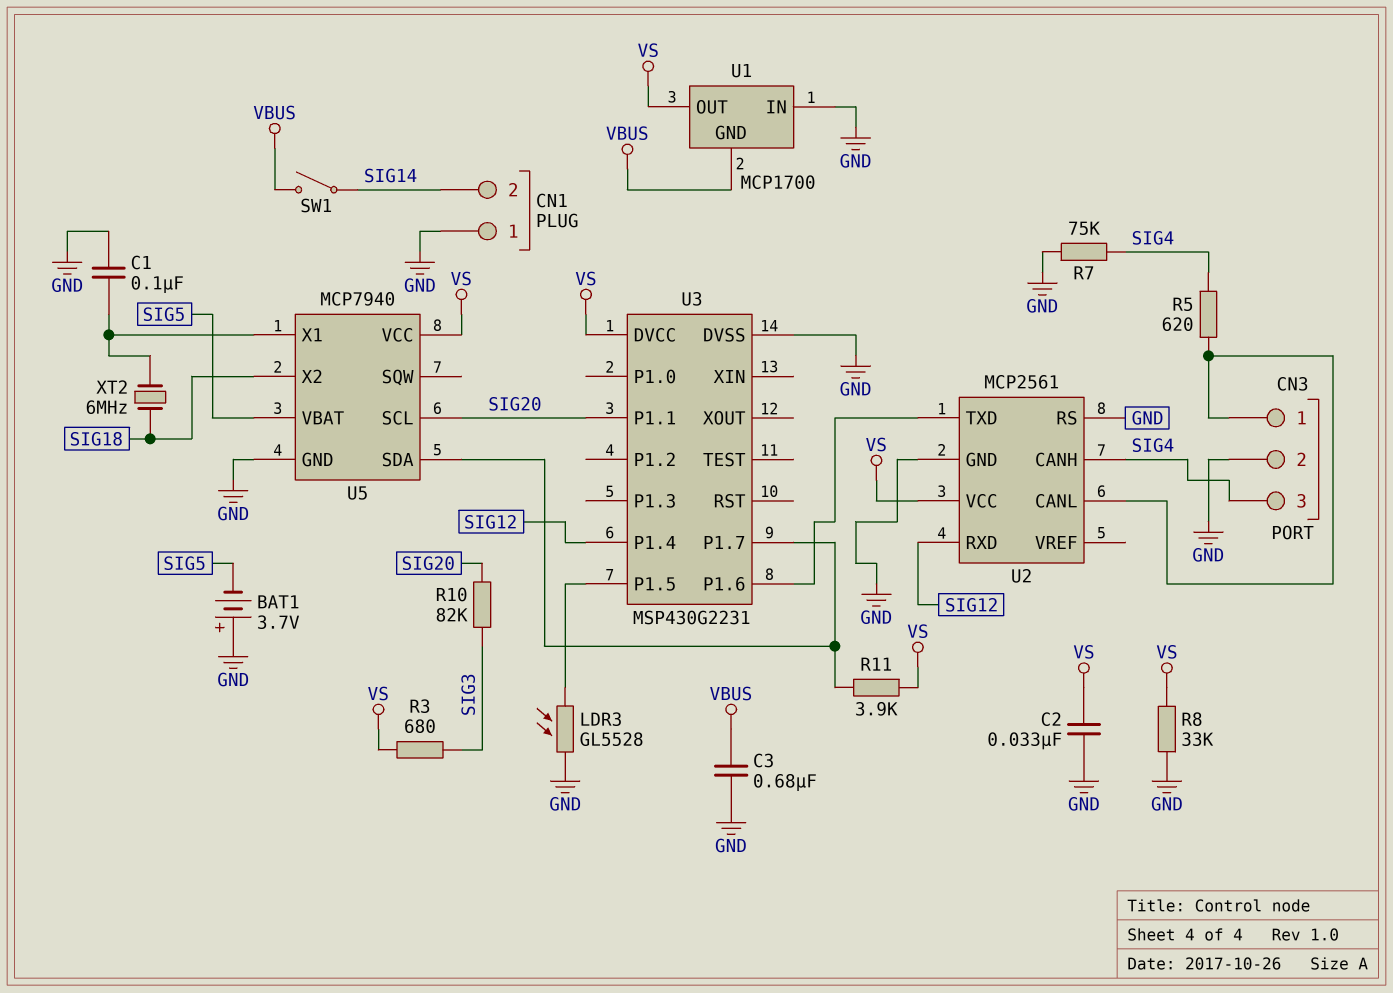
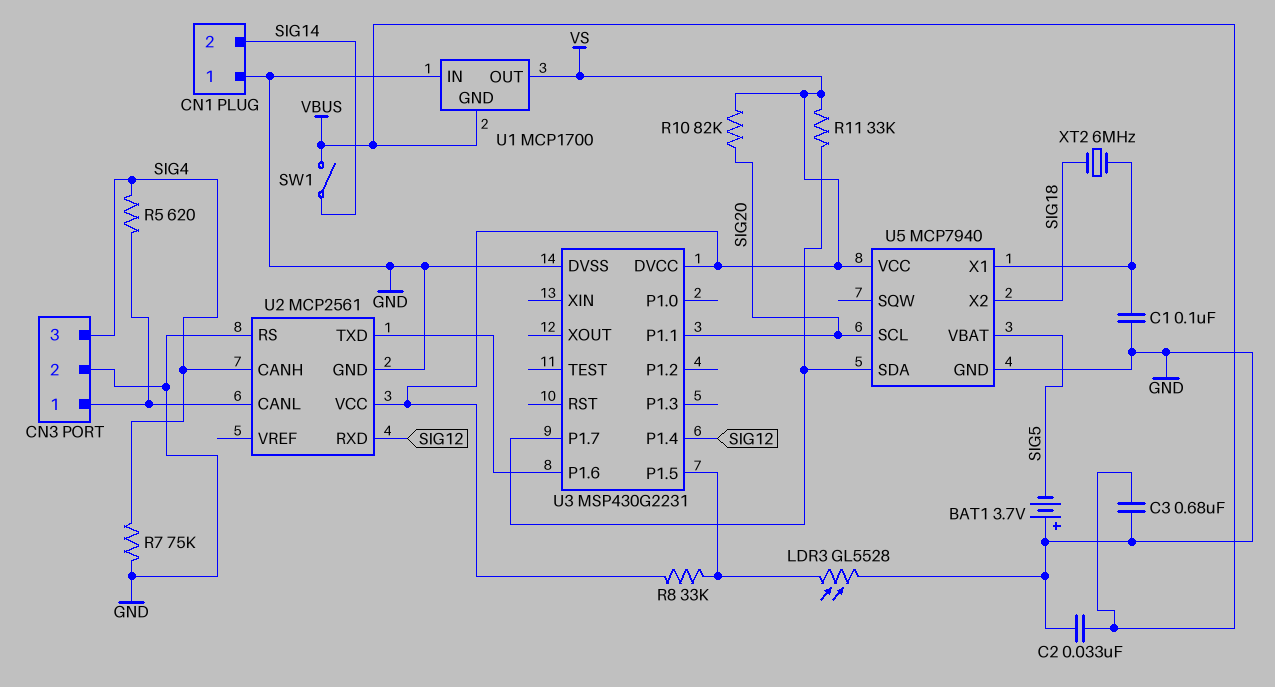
C2: 33nF (GND, VS) -> 33nF (GND, VBUS)
R3: 680 (SIG3, VS) -> none
R8: 33k (GND, VS) -> 33k (U3/P1.5, VS)
R10: 82k (SIG3, SIG20) -> 82k (SIG20, VS)
R11: 3.9k (U3/P1.7, VS) -> 33k (U3/P1.7, VS)

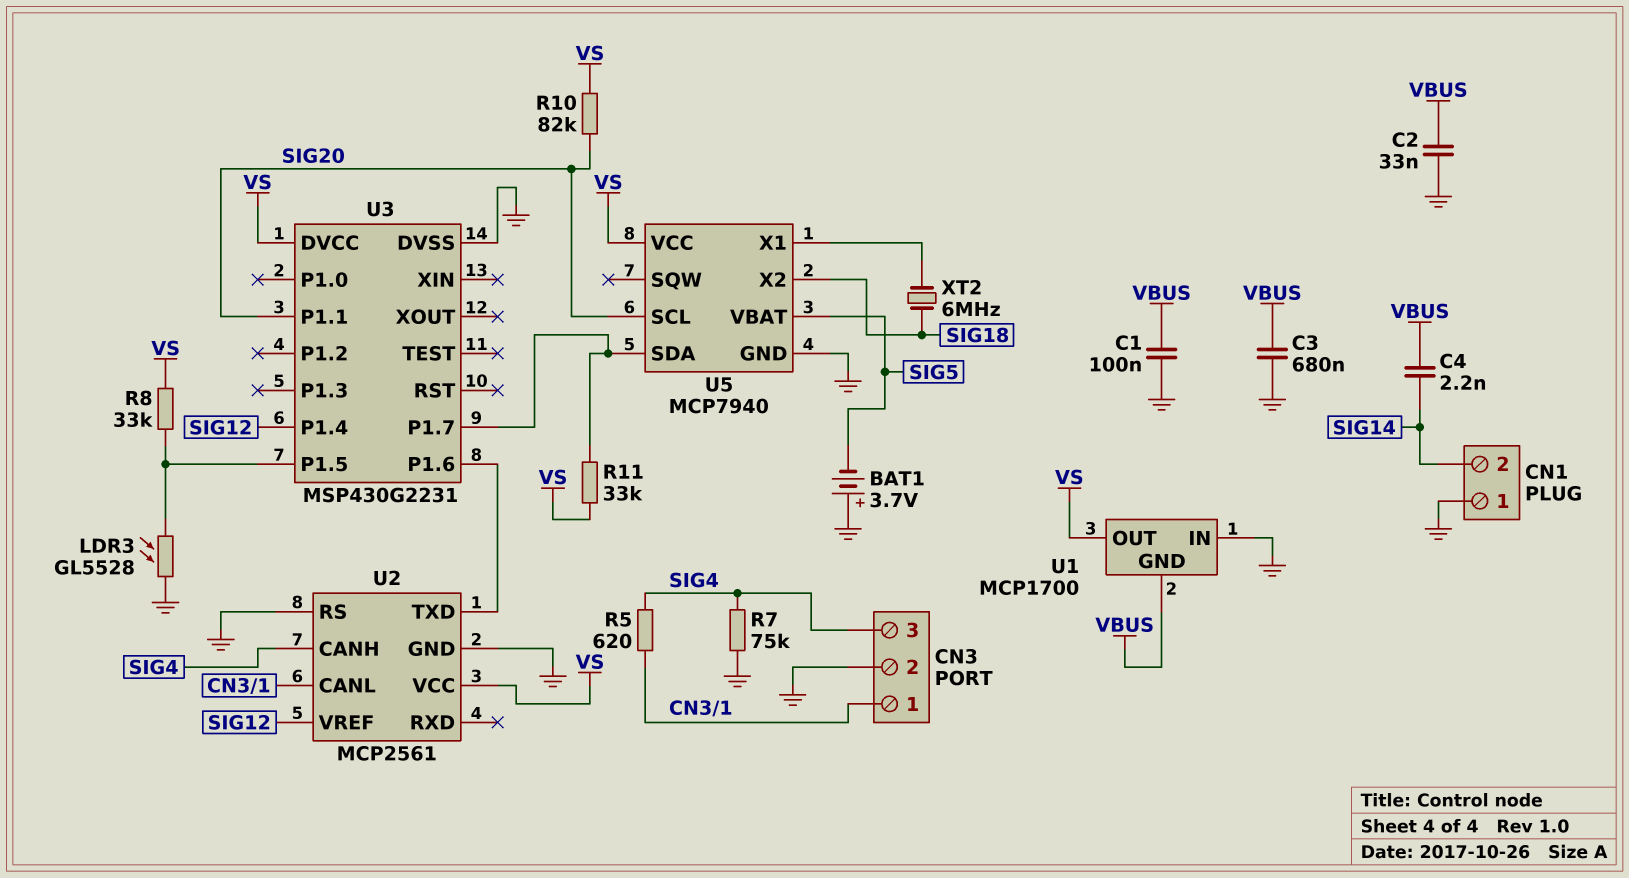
C1: 100nF (GND, U5/X1) -> 100nF (GND, VBUS)
C4: none -> 2.2nF (SIG14, VBUS)
SW1: switch (SIG14, VBUS) -> none
U2 pin RXD: SIG12 -> none
U2 pin VREF: none -> SIG12

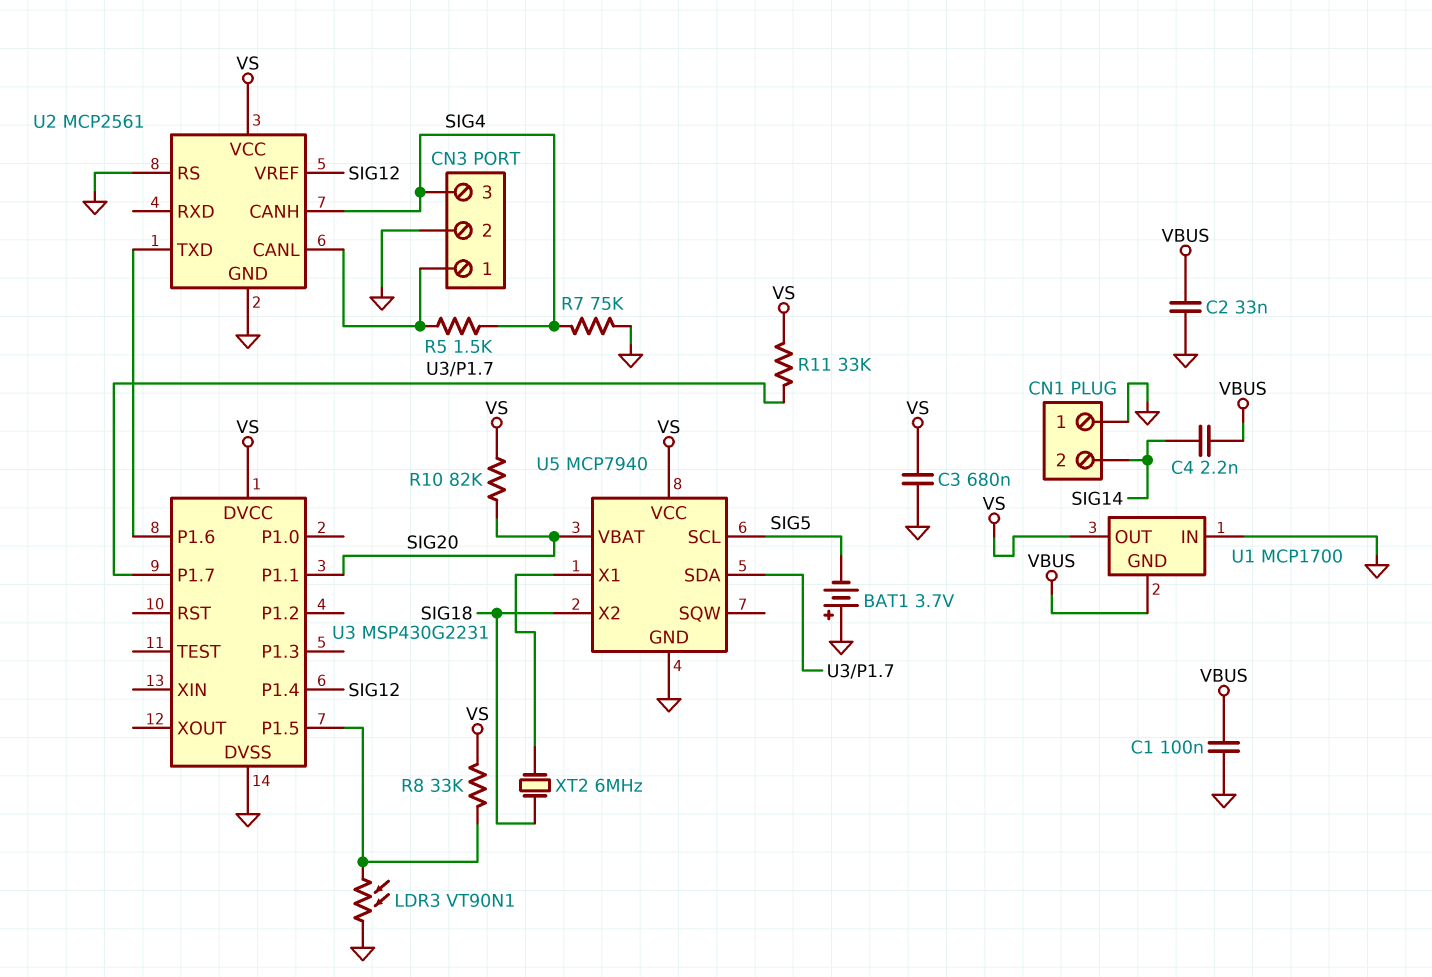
C3: 680nF (GND, VBUS) -> 680nF (GND, VS)
LDR3: GL5528 (GND, U3/P1.5) -> VT90N1 (GND, U3/P1.5)
R5: 620 (CN3/1, SIG4) -> 1.5k (CN3/1, SIG4)
U5 pin SCL: SIG20 -> SIG5
U5 pin VBAT: SIG5 -> SIG20

